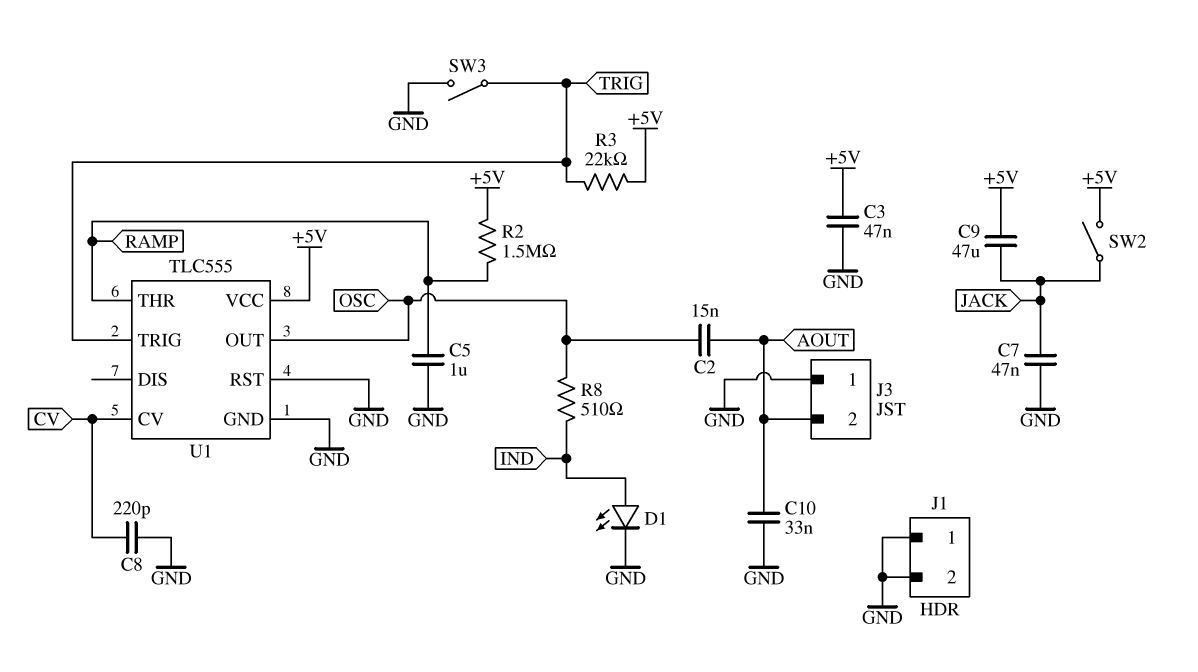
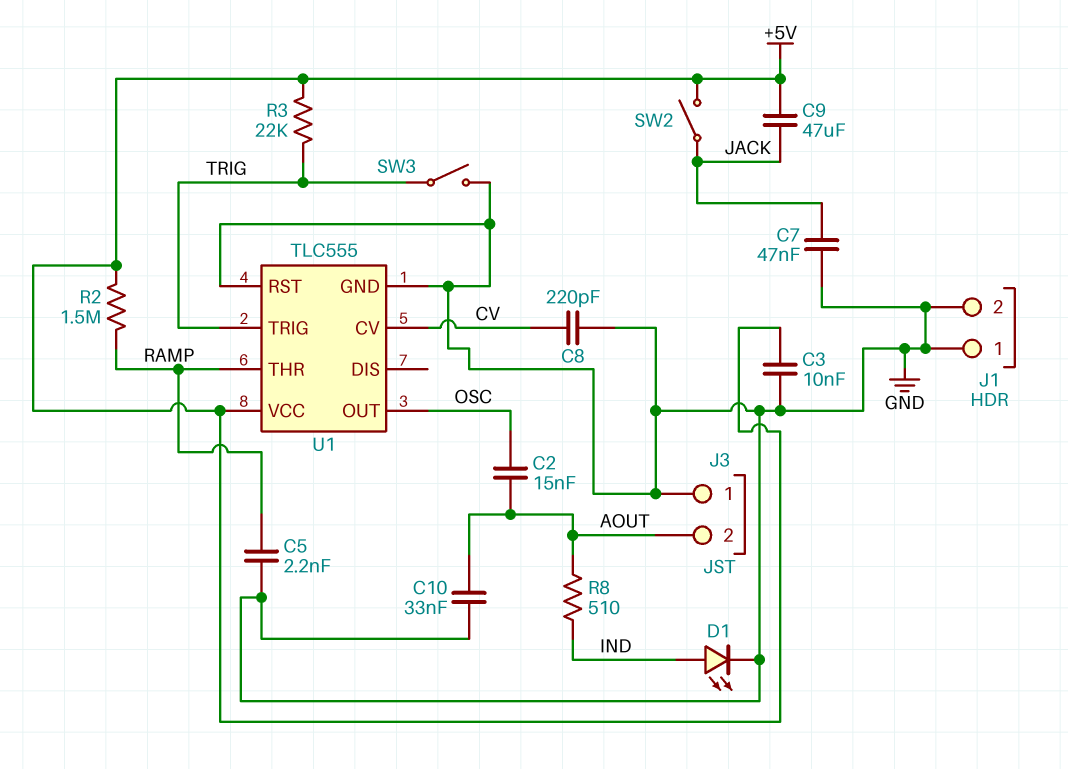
C3: 47nF (+5V, GND) -> 10nF (+5V, GND)
C5: 1uF (GND, RAMP) -> 2.2nF (GND, RAMP)
R8: 510 (IND, OSC) -> 510 (AOUT, IND)

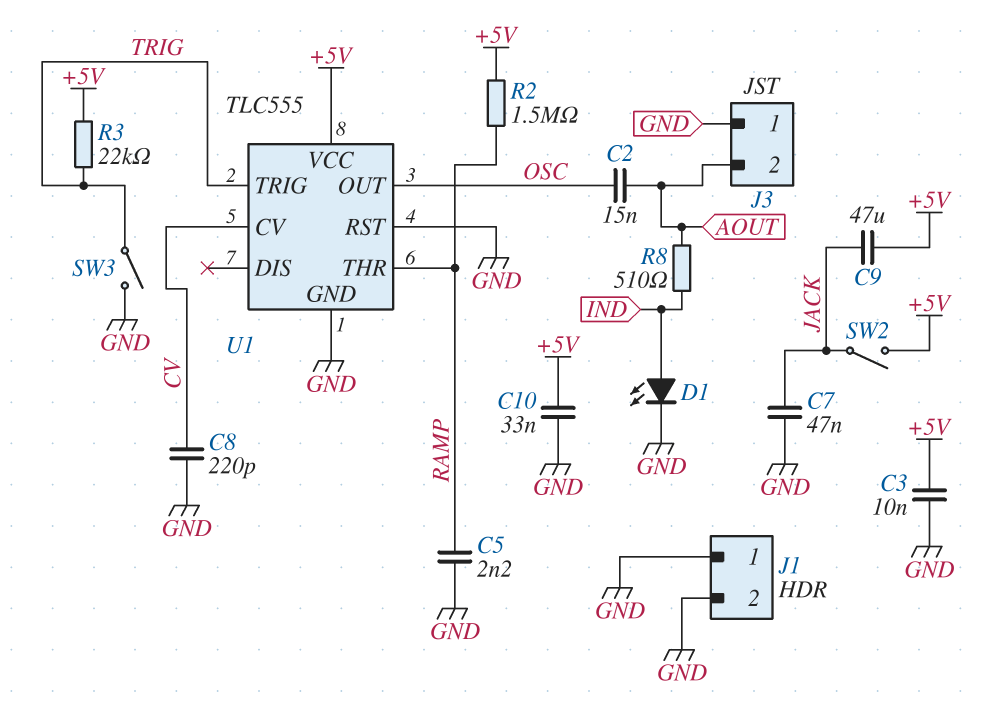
C10: 33nF (AOUT, GND) -> 33nF (+5V, GND)

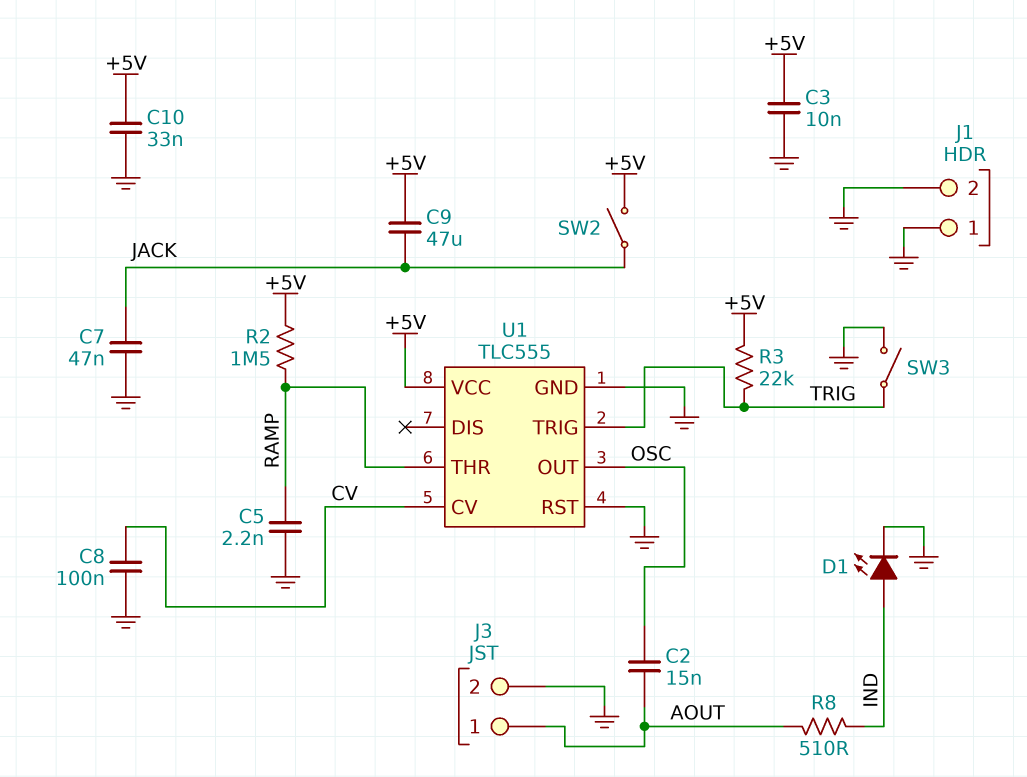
C8: 220pF (CV, GND) -> 100nF (CV, GND)
J3 pin 1: GND -> AOUT
J3 pin 2: AOUT -> GND

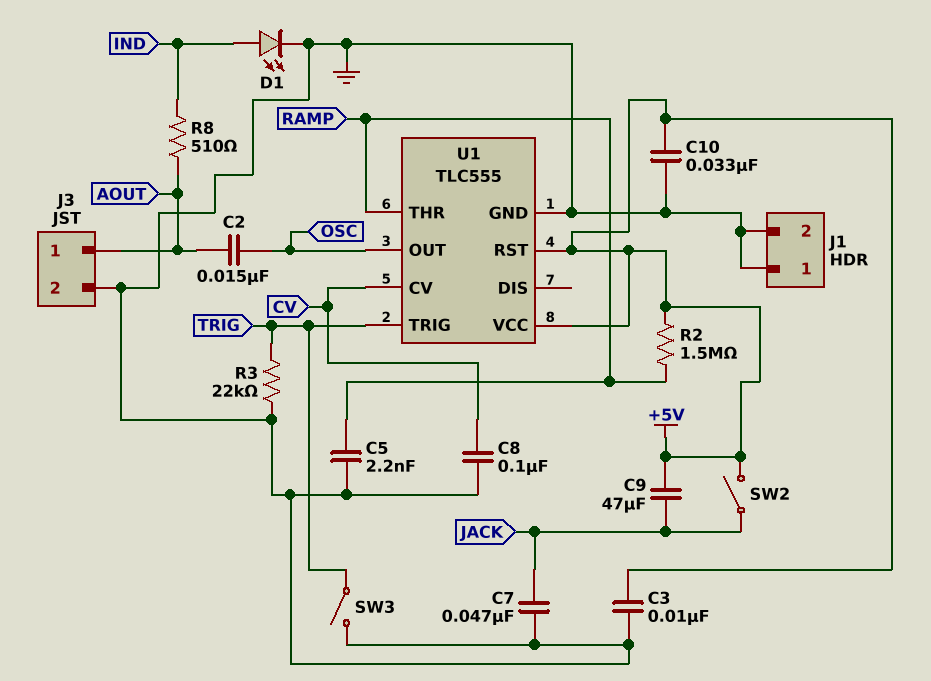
R3: 22k (+5V, TRIG) -> 22k (GND, TRIG)
U1 pin RST: GND -> +5V

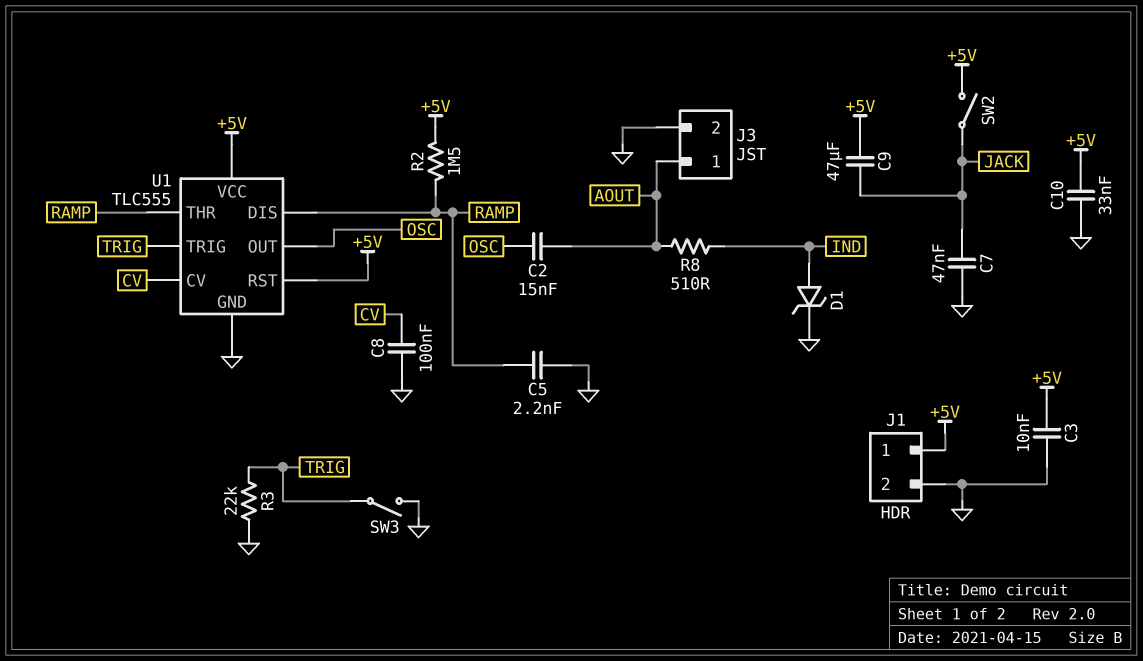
D1: LED (A IND, K GND) -> zener (A IND, K GND)
J1 pin 1: GND -> +5V
U1 pin DIS: none -> RAMP

